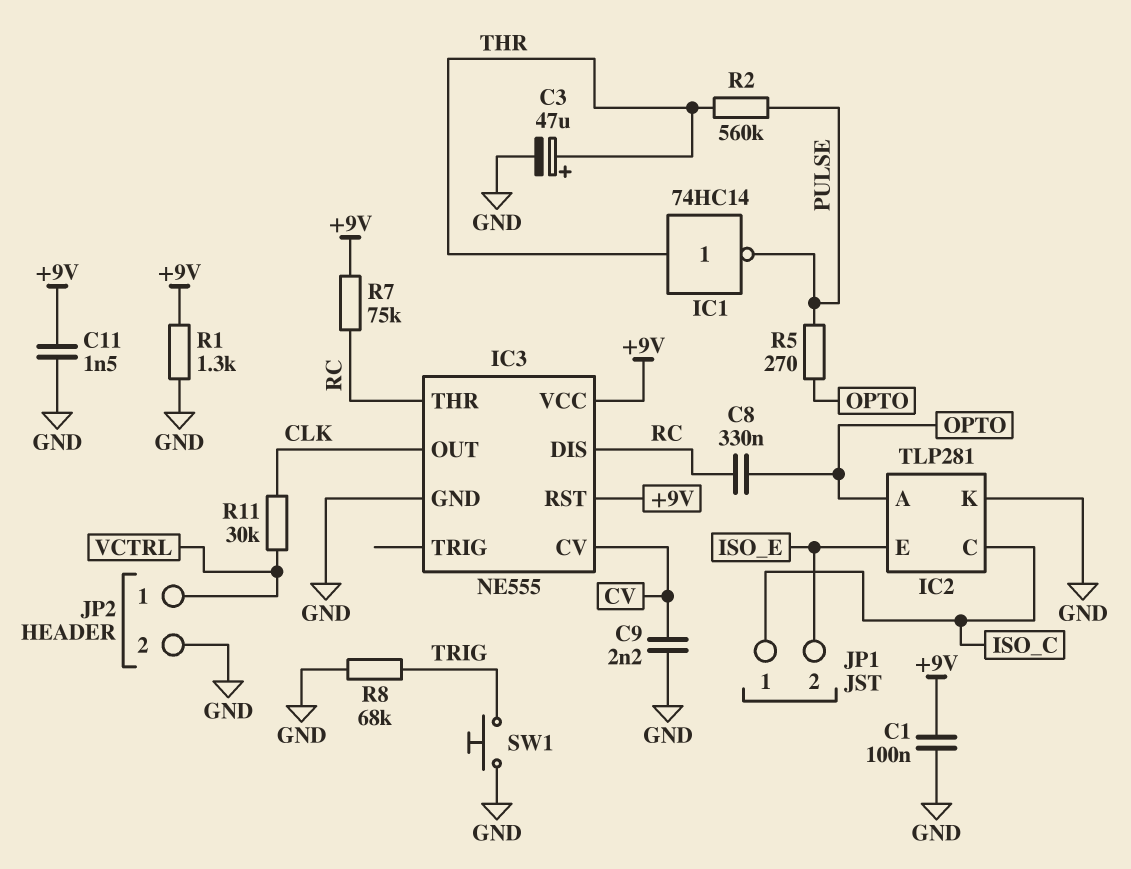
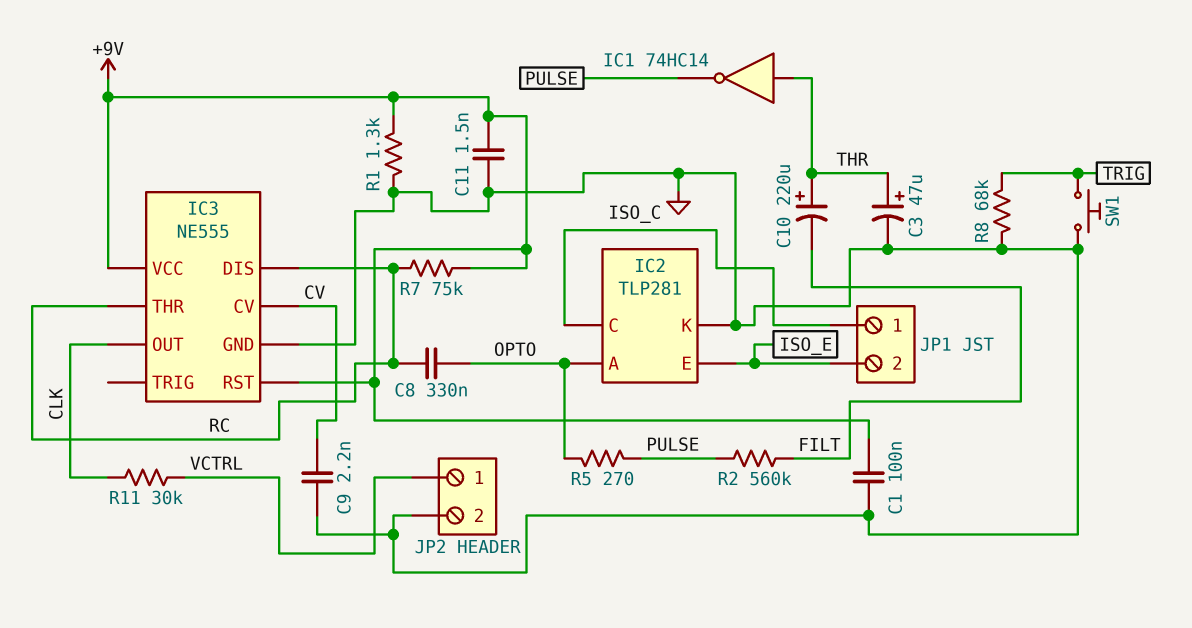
C10: none -> 220uF (plus THR, minus FILT)
R2: 560k (PULSE, THR) -> 560k (FILT, PULSE)

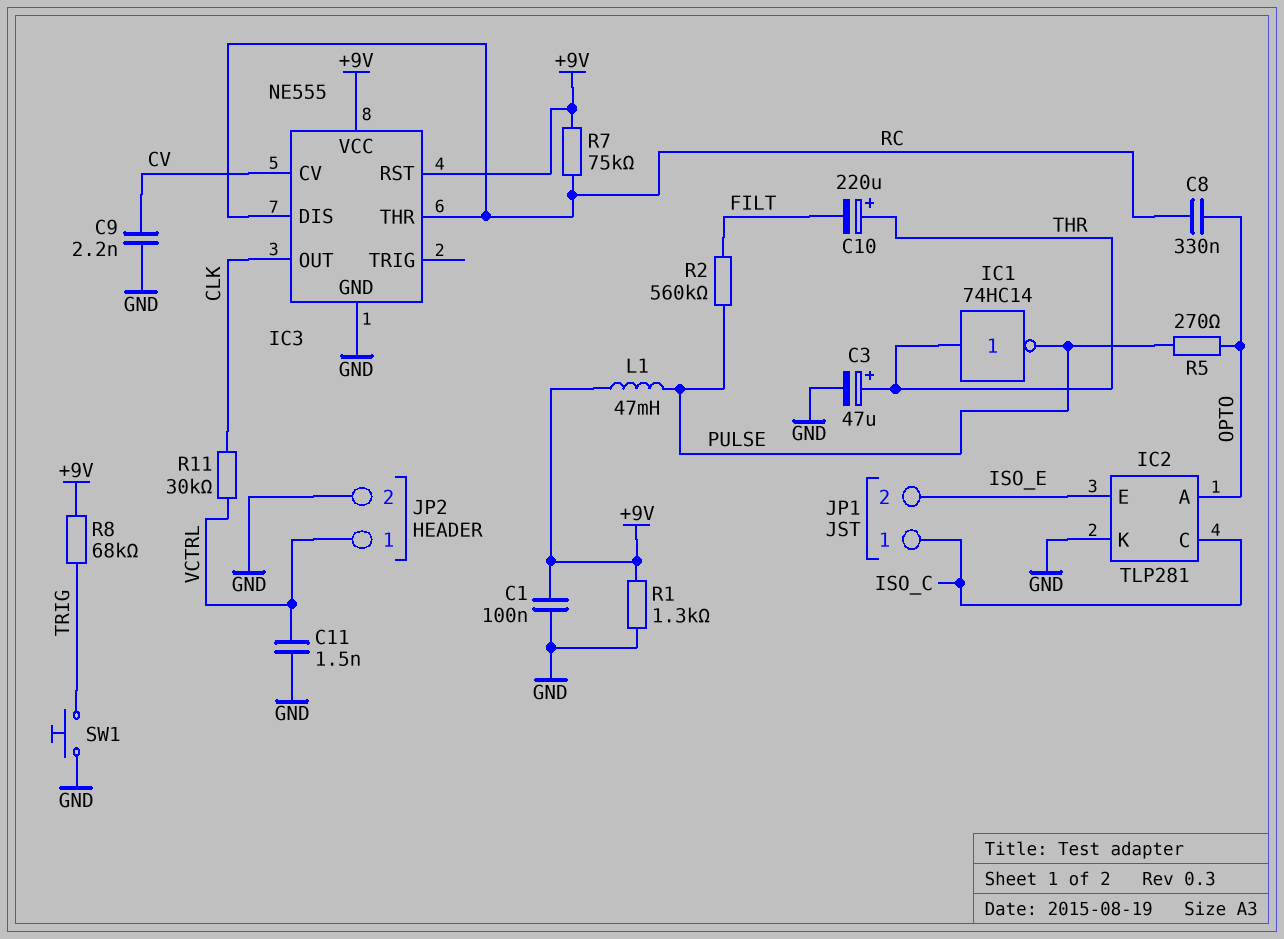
C11: 1.5nF (+9V, GND) -> 1.5nF (GND, VCTRL)
L1: none -> 47mH (+9V, PULSE)
R8: 68k (GND, TRIG) -> 68k (+9V, TRIG)

